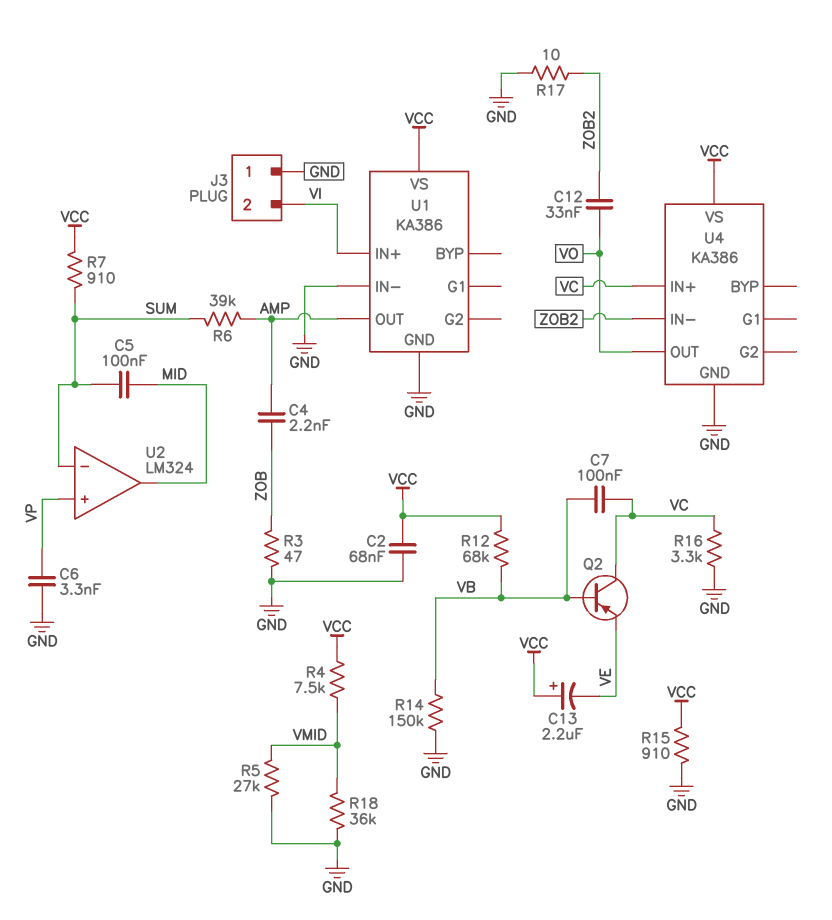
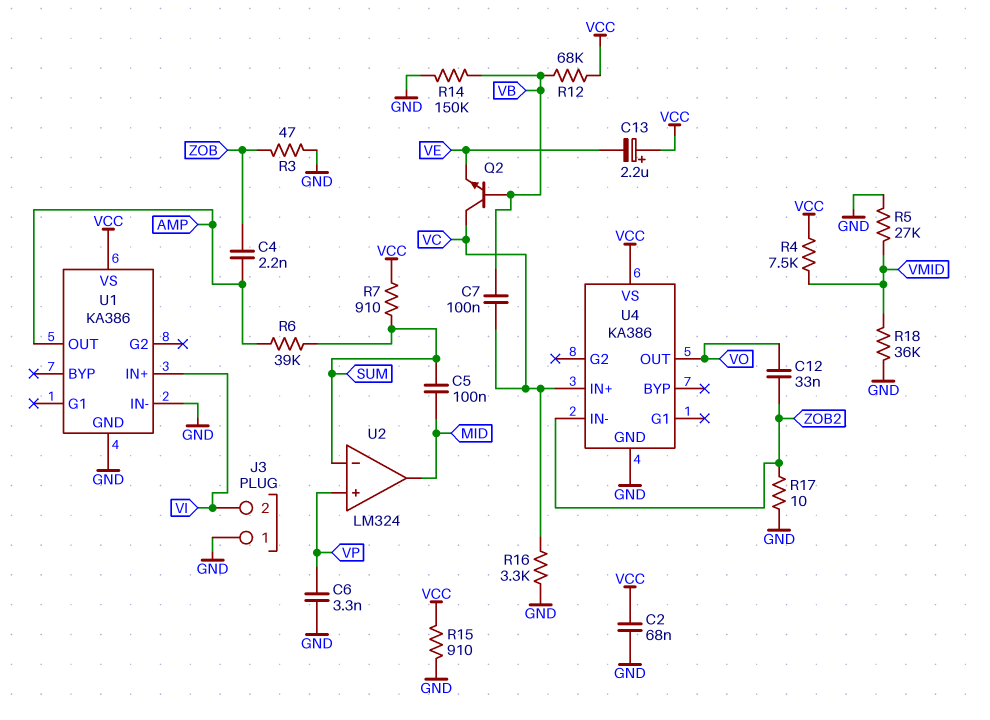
Q2: PNP (B VB, C VC, E VE) -> NPN (B VB, C VC, E VE)

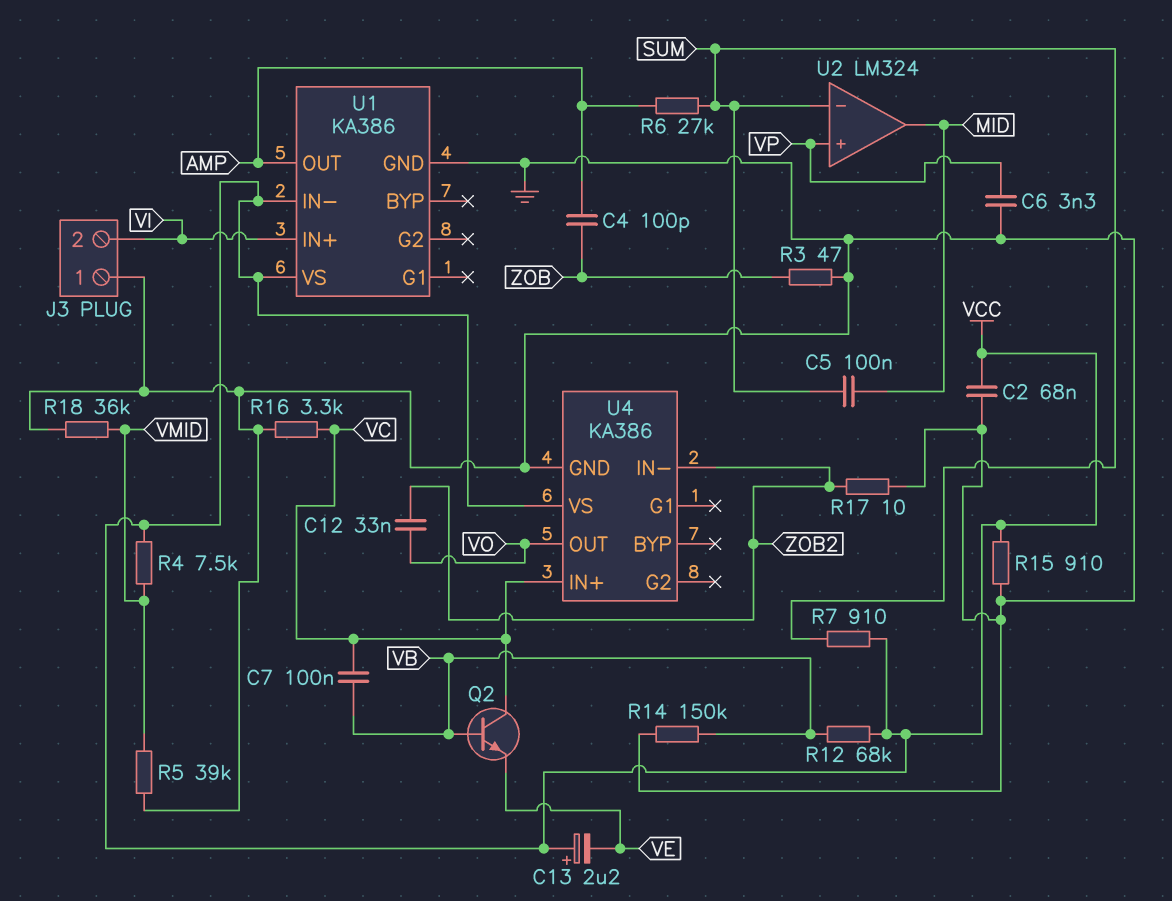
C4: 2.2nF (AMP, ZOB) -> 100pF (AMP, ZOB)
R5: 27k (GND, VMID) -> 39k (GND, VMID)
R6: 39k (AMP, SUM) -> 27k (AMP, SUM)
U1 pin IN-: GND -> VCC

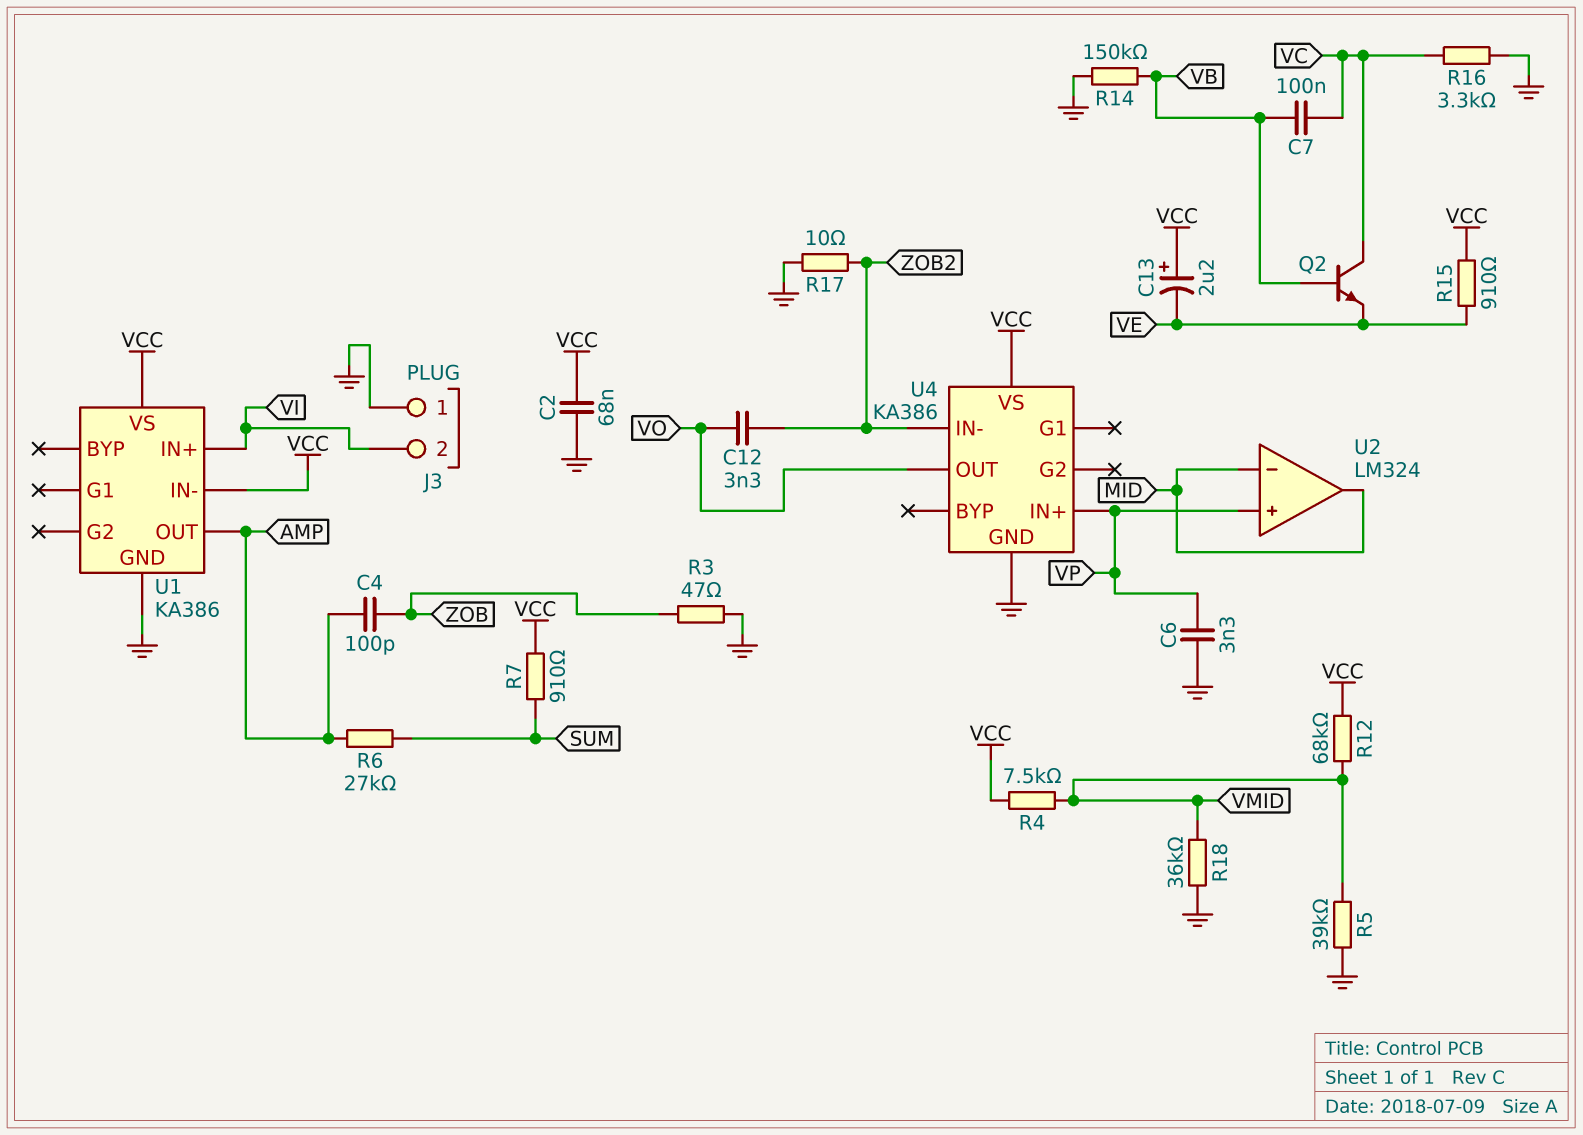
C5: 100nF (MID, SUM) -> none
C12: 33nF (VO, ZOB2) -> 3.3nF (VO, ZOB2)
R12: 68k (VB, VCC) -> 68k (VCC, VMID)
R15: 910 (GND, VCC) -> 910 (VCC, VE)
U2 pin in-: SUM -> MID
U4 pin IN+: VC -> VP

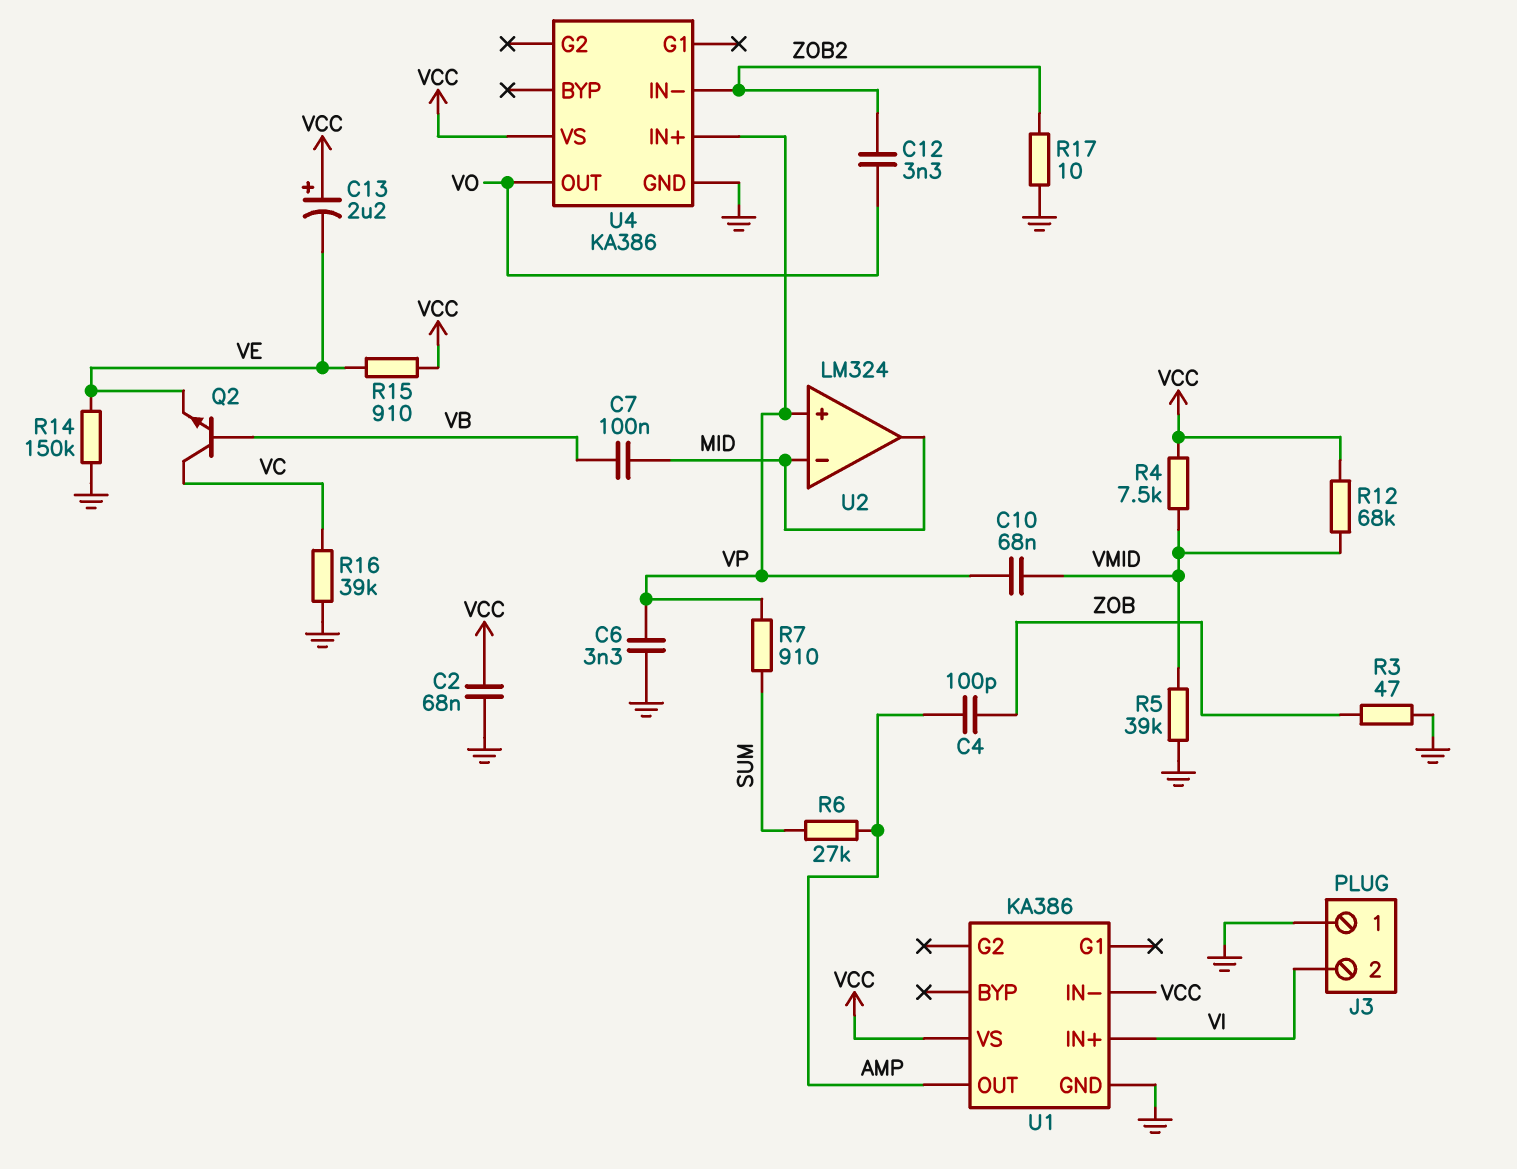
C7: 100nF (VB, VC) -> 100nF (MID, VB)
C10: none -> 68nF (VMID, VP)
R7: 910 (SUM, VCC) -> 910 (SUM, VP)
R14: 150k (GND, VB) -> 150k (GND, VE)
R16: 3.3k (GND, VC) -> 39k (GND, VC)
R18: 36k (GND, VMID) -> none

